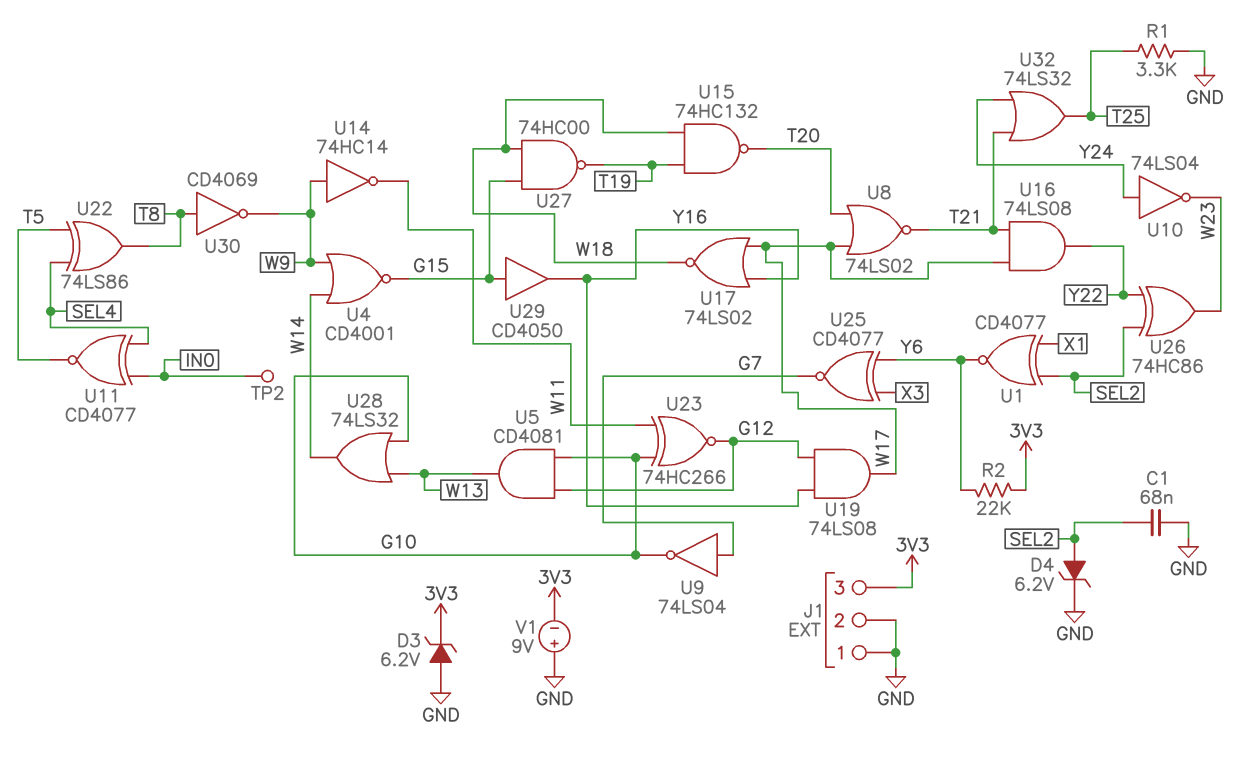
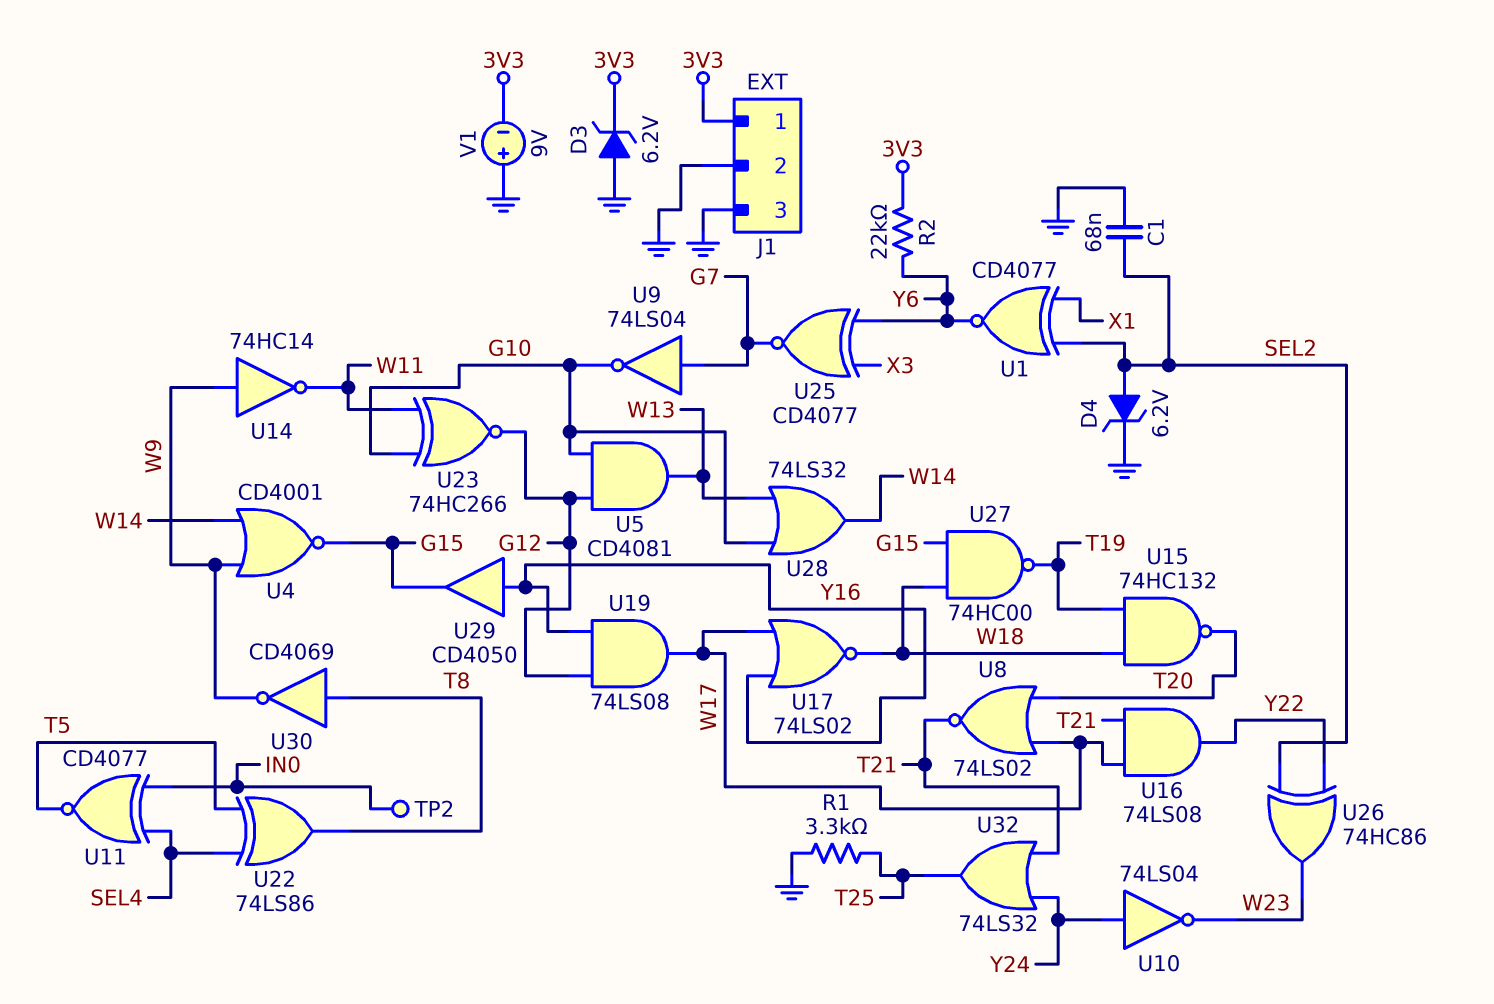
J1 pin 1: GND -> 3V3
J1 pin 3: 3V3 -> GND
U29: buffer CD4050 (in G15, out Y16) -> buffer CD4050 (in Y16, out G15)

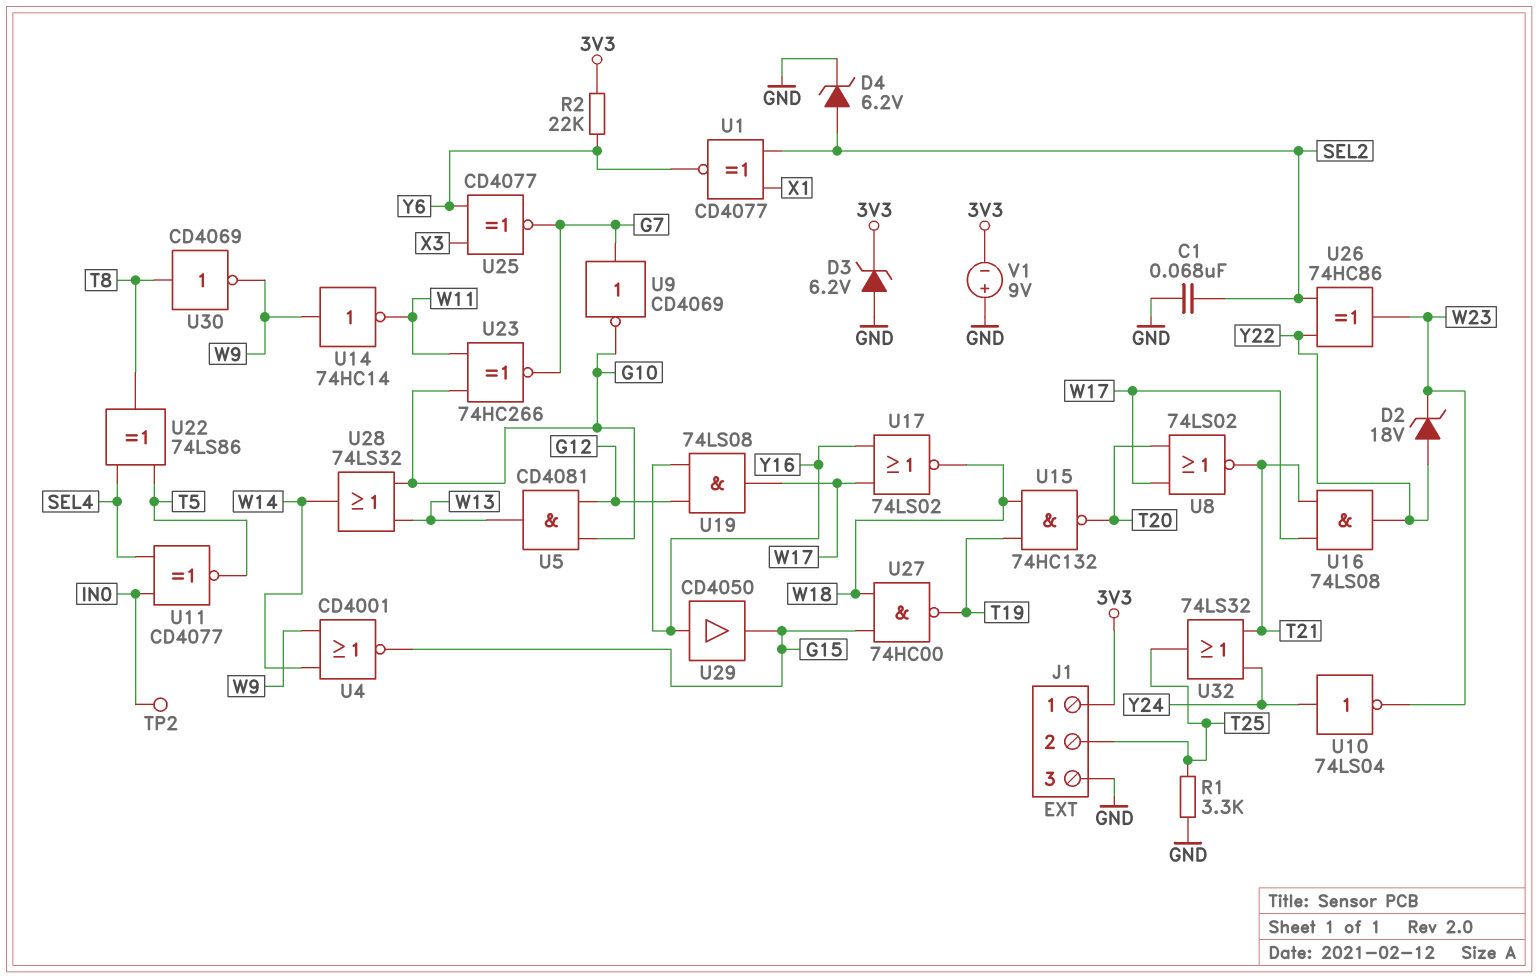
D2: none -> zener 18V (A Y22, K W23)
J1 pin 2: GND -> T25
U9: NOT 74LS04 (in G7, out G10) -> NOT CD4069 (in G7, out G10)
U23: XNOR 74HC266 (in G10, in W11, out G12) -> XNOR 74HC266 (in G10, in W11, out G7)

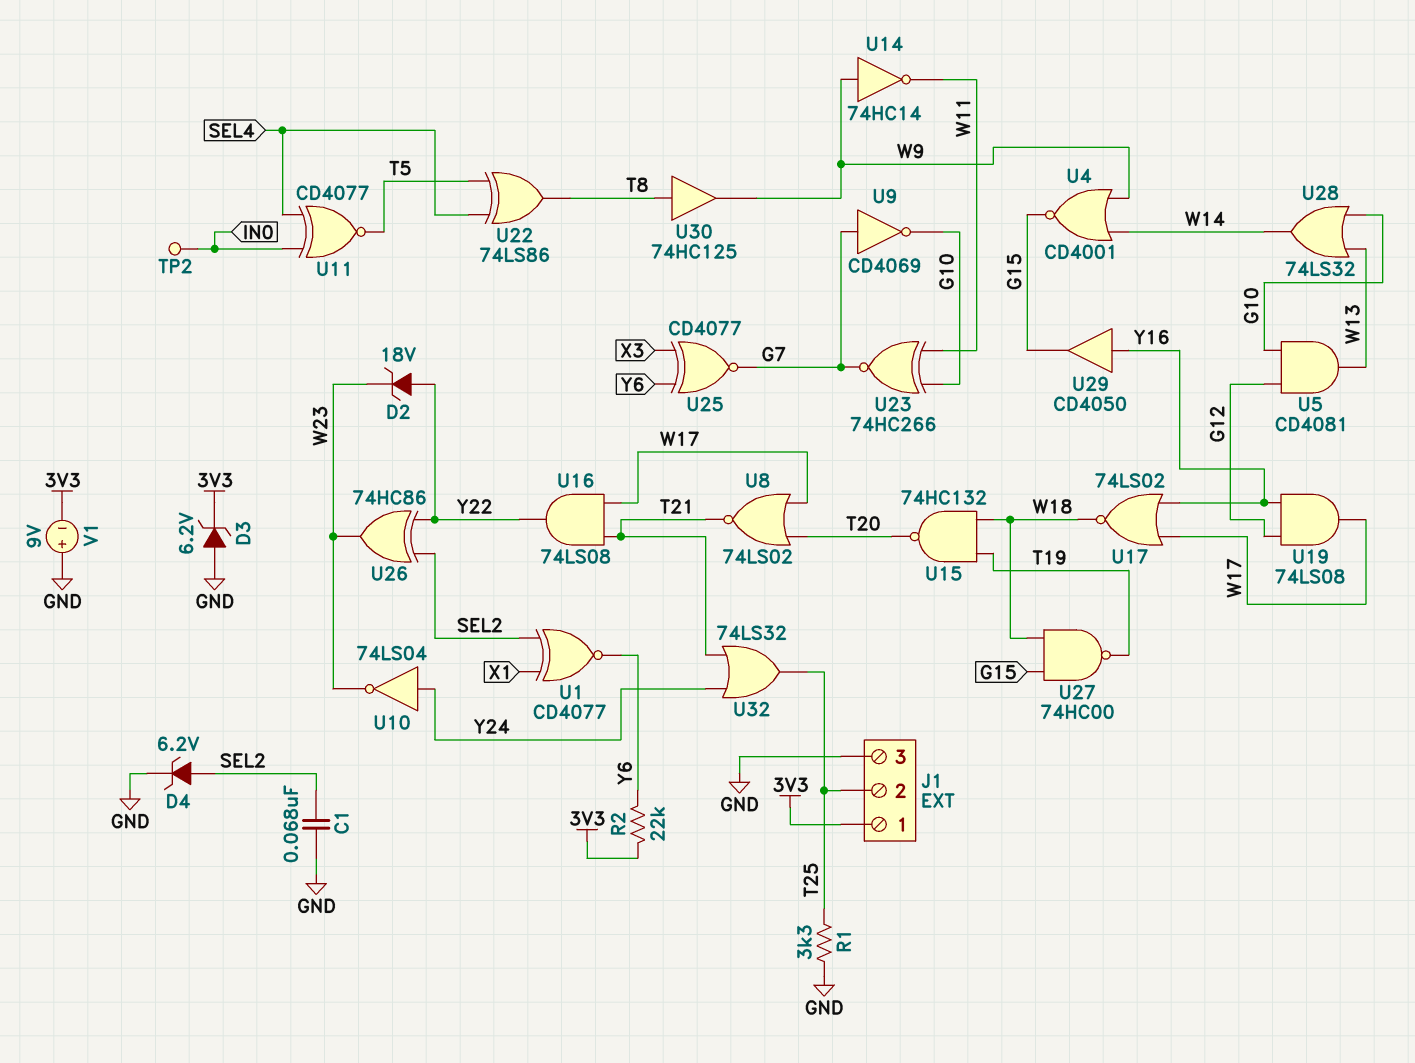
U30: NOT CD4069 (in T8, out W9) -> buffer 74HC125 (in T8, out W9)

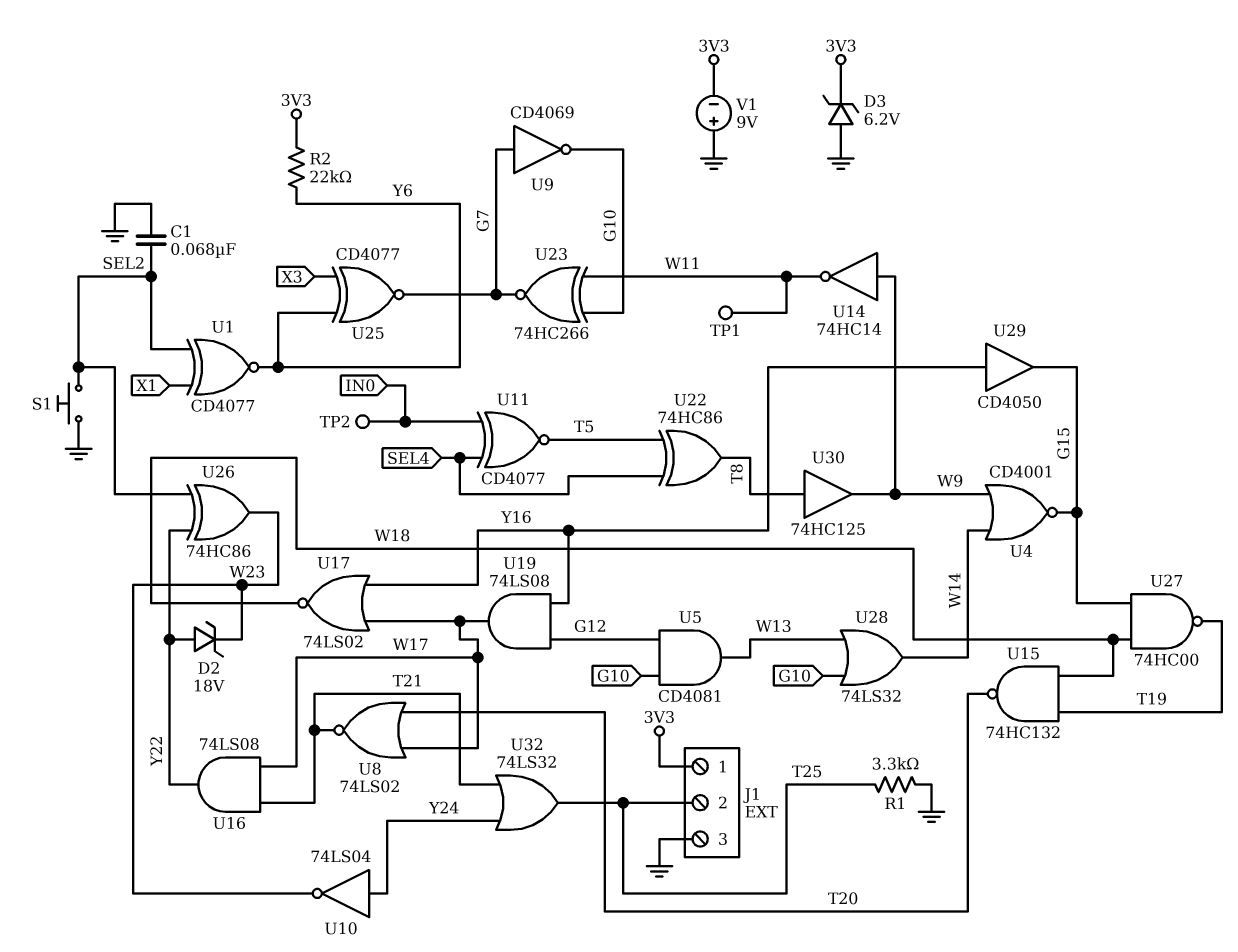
D4: zener 6.2V (A SEL2, K GND) -> none
S1: none -> button (GND, SEL2)
TP1: none -> test point (W11)
U22: XOR 74LS86 (in SEL4, in T5, out T8) -> XOR 74HC86 (in SEL4, in T5, out T8)

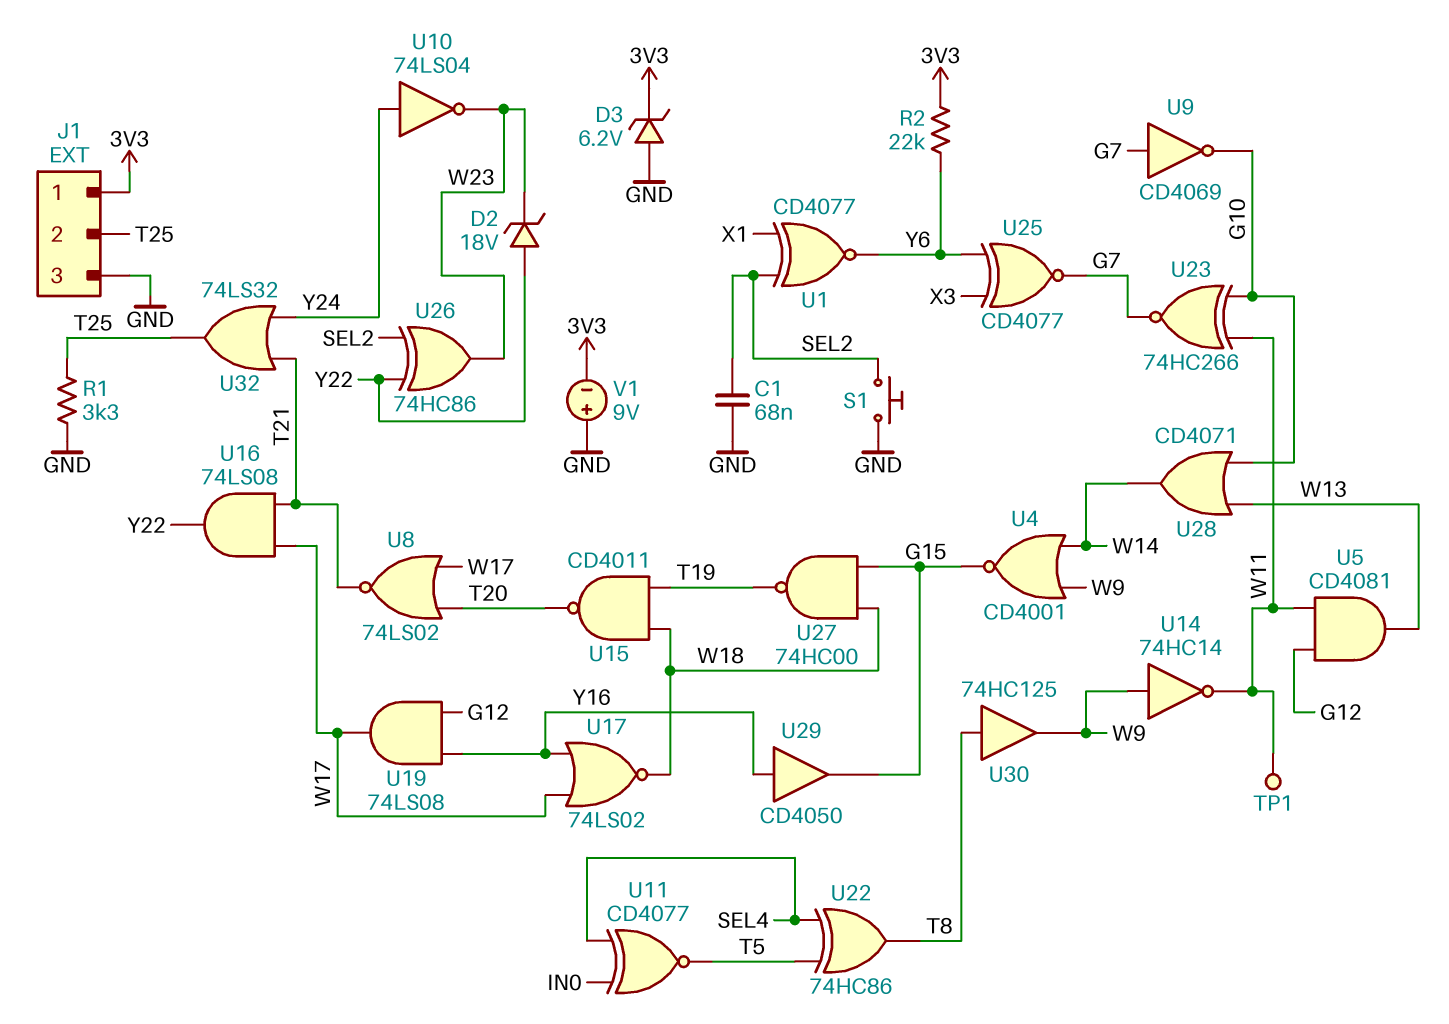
TP2: test point (IN0) -> none
U5: AND CD4081 (in G10, in G12, out W13) -> AND CD4081 (in G12, in W11, out W13)
U15: NAND 74HC132 (in T19, in W18, out T20) -> NAND CD4011 (in T19, in W18, out T20)
U28: OR 74LS32 (in G10, in W13, out W14) -> OR CD4071 (in G10, in W13, out W14)

